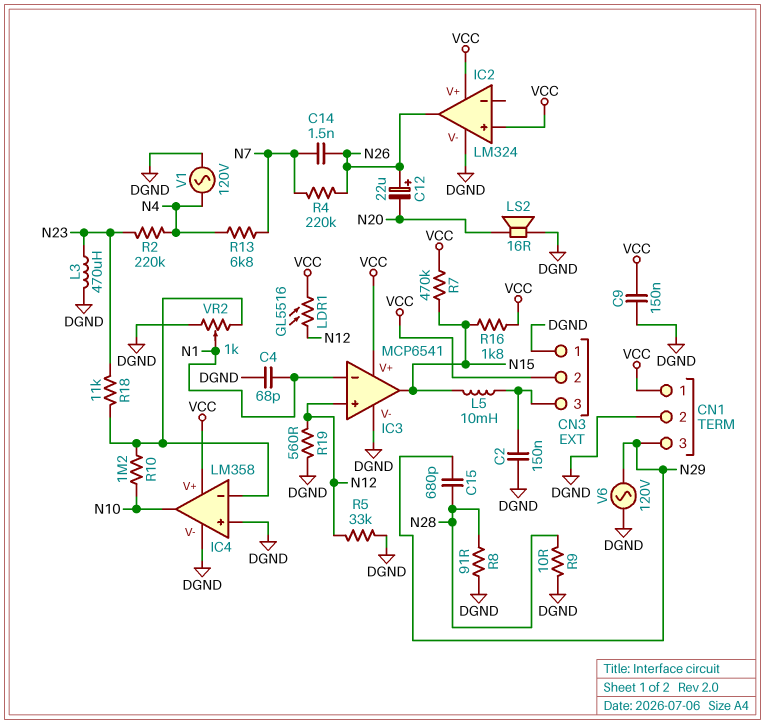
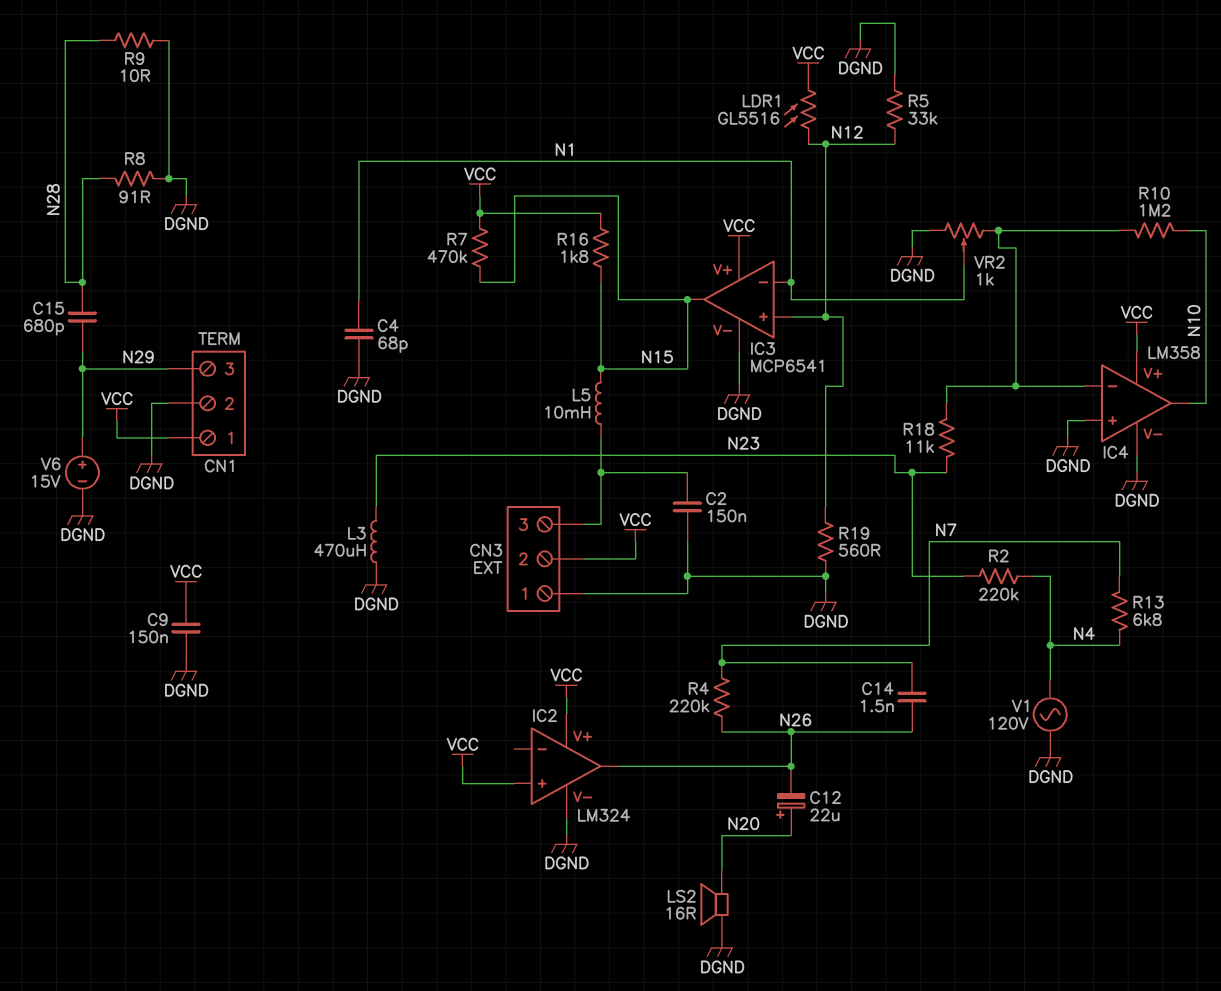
C12: 22uF (plus N26, minus N20) -> 22uF (plus N20, minus N26)
V6: AC 120V (DGND, N29) -> 15V (plus N29, minus DGND)

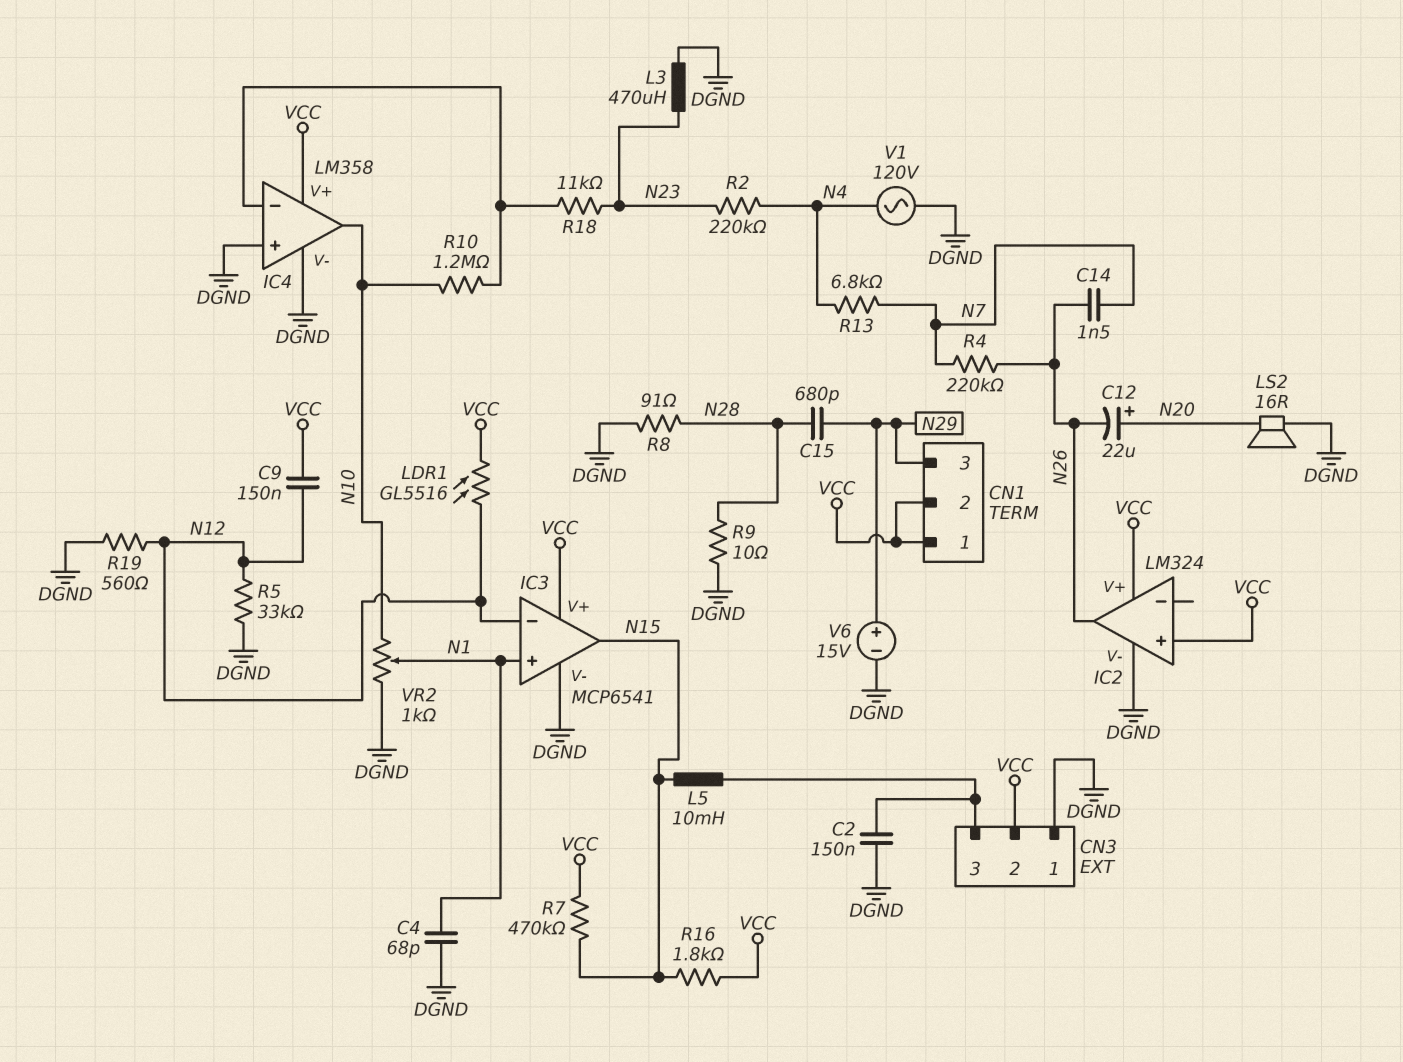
C9: 150nF (DGND, VCC) -> 150nF (N12, VCC)
CN1 pin 2: DGND -> VCC
IC3 pin in+: N12 -> N1
IC3 pin in-: N1 -> N12
VR2: 1k (DGND, IC4/in-, wiper N1) -> 1k (DGND, N10, wiper N1)

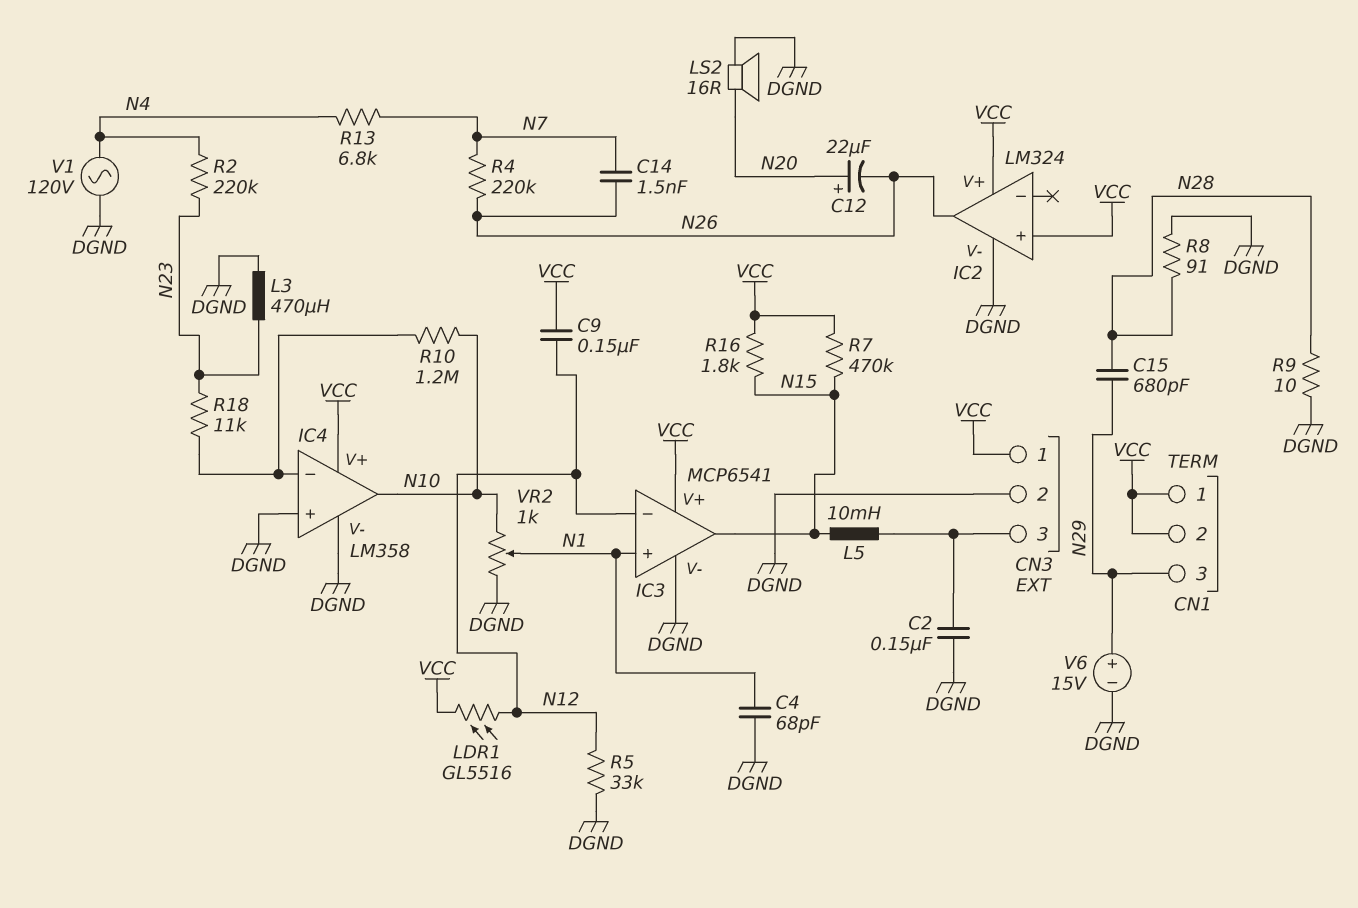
CN3 pin 1: DGND -> VCC
CN3 pin 2: VCC -> DGND
R19: 560 (DGND, N12) -> none

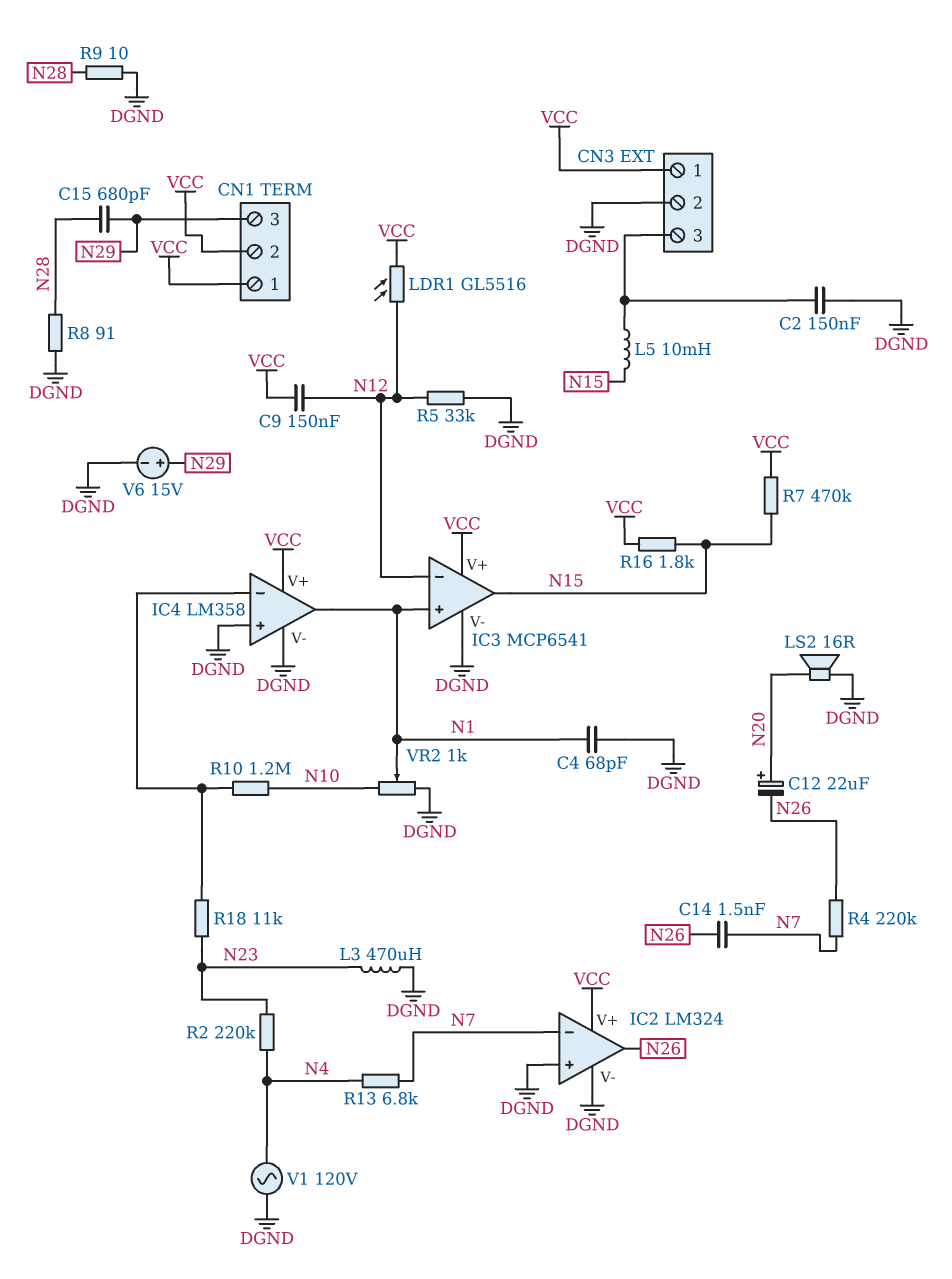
IC2 pin in+: VCC -> DGND
IC2 pin in-: none -> N7
IC4 pin out: N10 -> N1

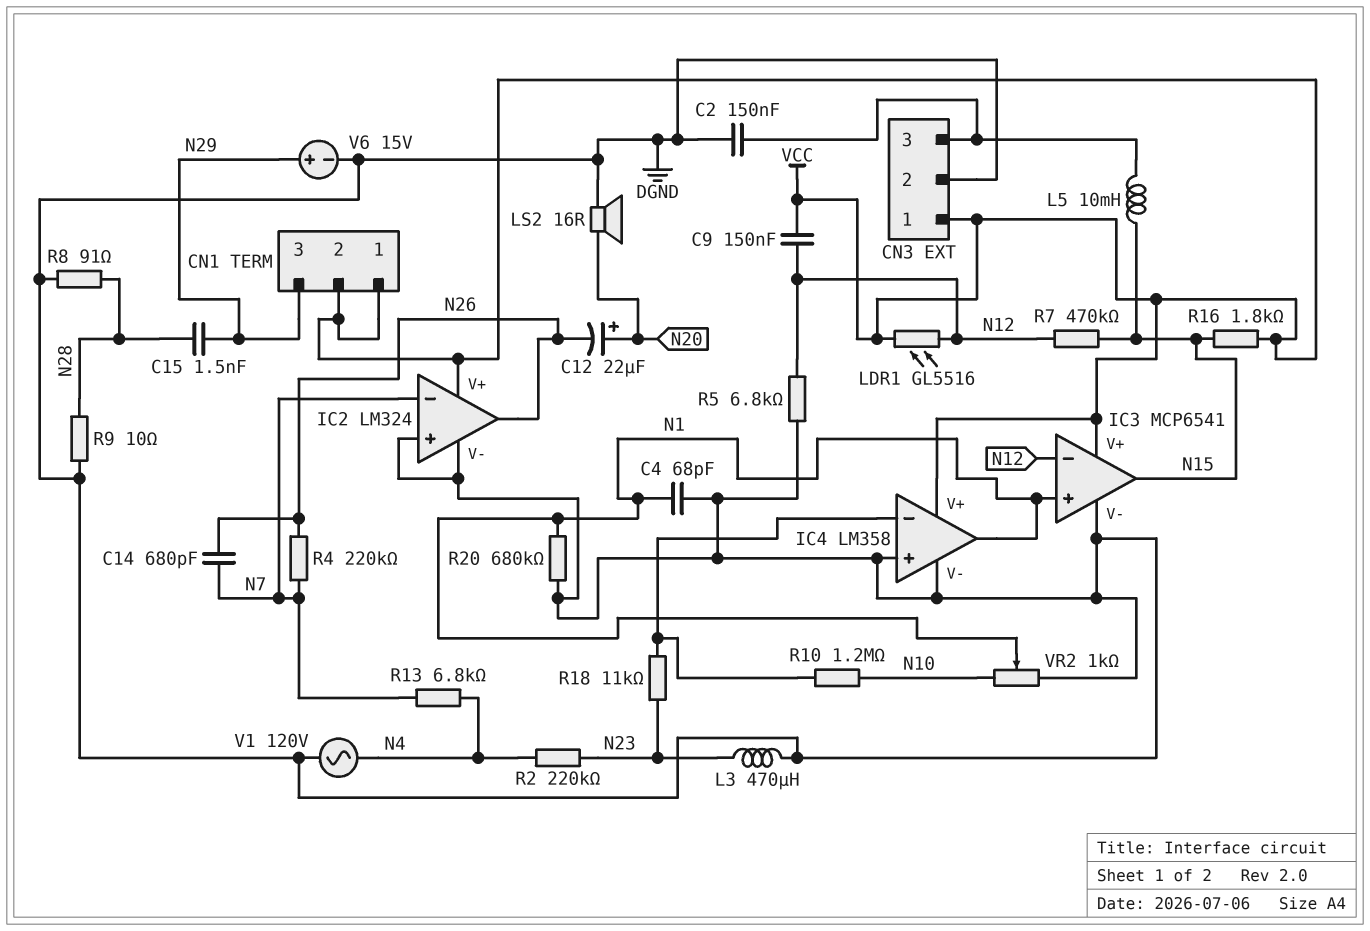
C14: 1.5nF (N7, N26) -> 680pF (N7, N26)
C15: 680pF (N28, N29) -> 1.5nF (N28, N29)
R5: 33k (DGND, N12) -> 6.8k (DGND, N12)
R7: 470k (N15, VCC) -> 470k (N12, N15)
R20: none -> 680k (DGND, N1)

